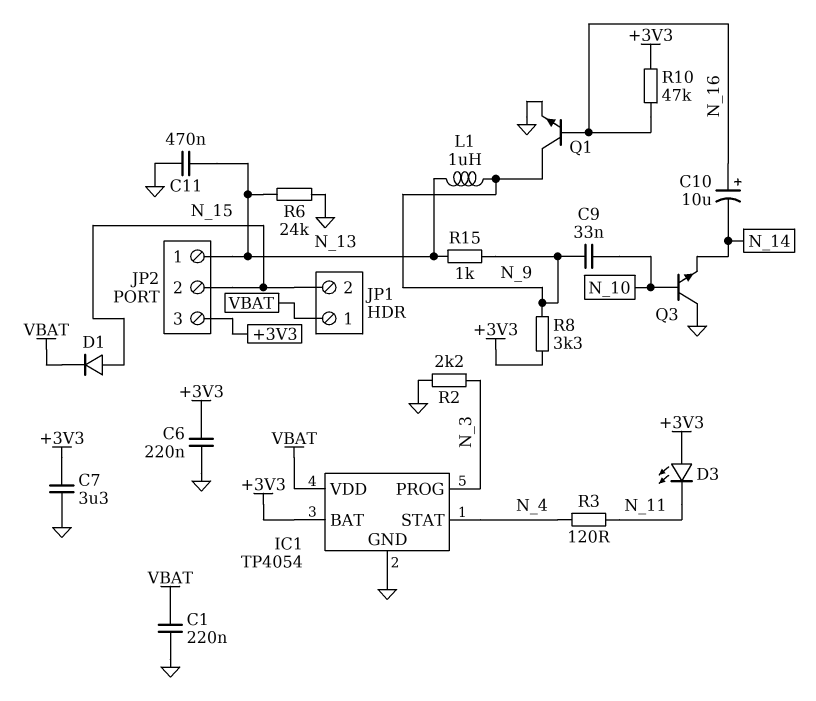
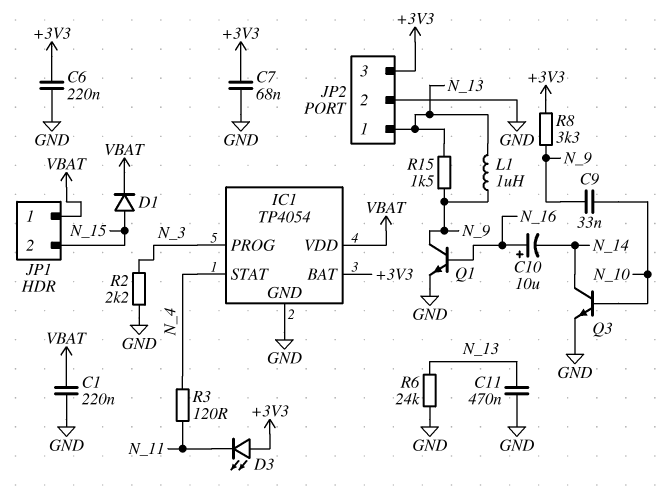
C7: 3.3uF (+3V3, GND) -> 68nF (+3V3, GND)
JP2 pin 2: N_15 -> GND
Q3: NPN (B N_10, C GND, E N_14) -> NPN (B N_10, C N_14, E GND)
R10: 47k (+3V3, N_16) -> none
R15: 1k (N_9, N_13) -> 1.5k (N_9, N_13)

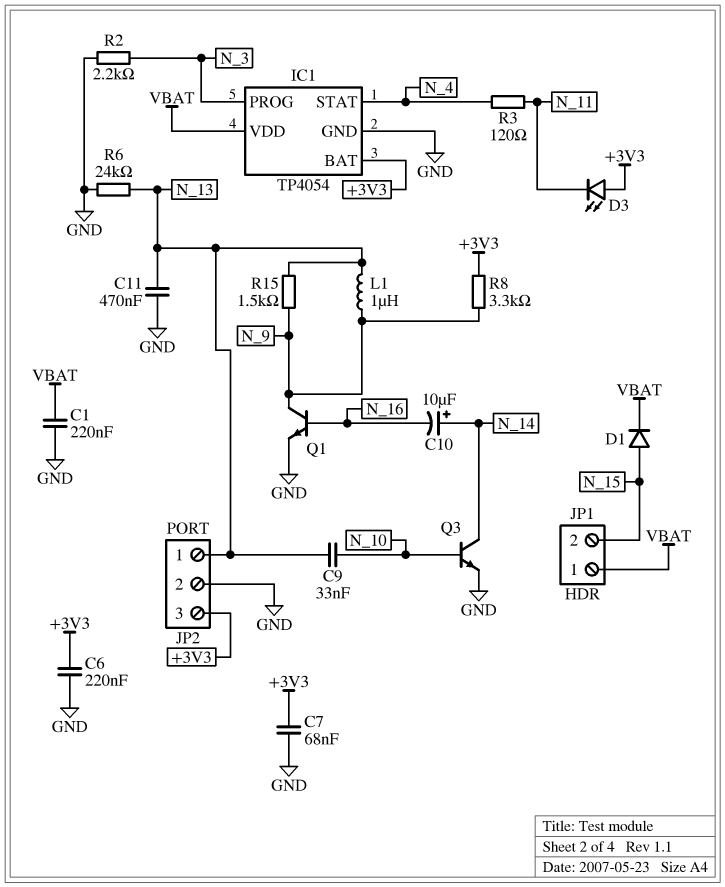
C9: 33nF (N_9, N_10) -> 33nF (N_10, N_13)
C10: 10uF (plus N_16, minus N_14) -> 10uF (plus N_14, minus N_16)

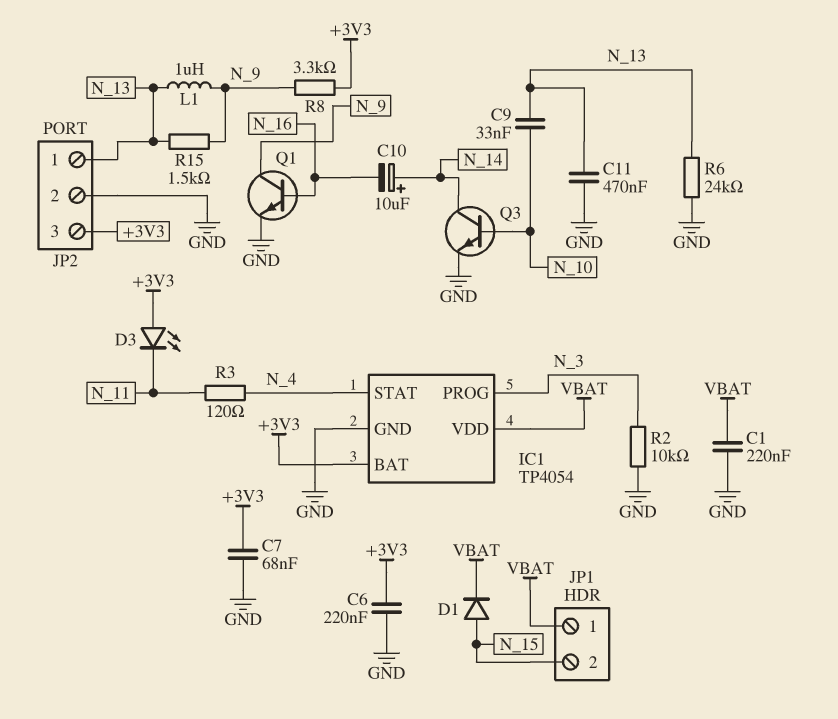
R2: 2.2k (GND, N_3) -> 10k (GND, N_3)

